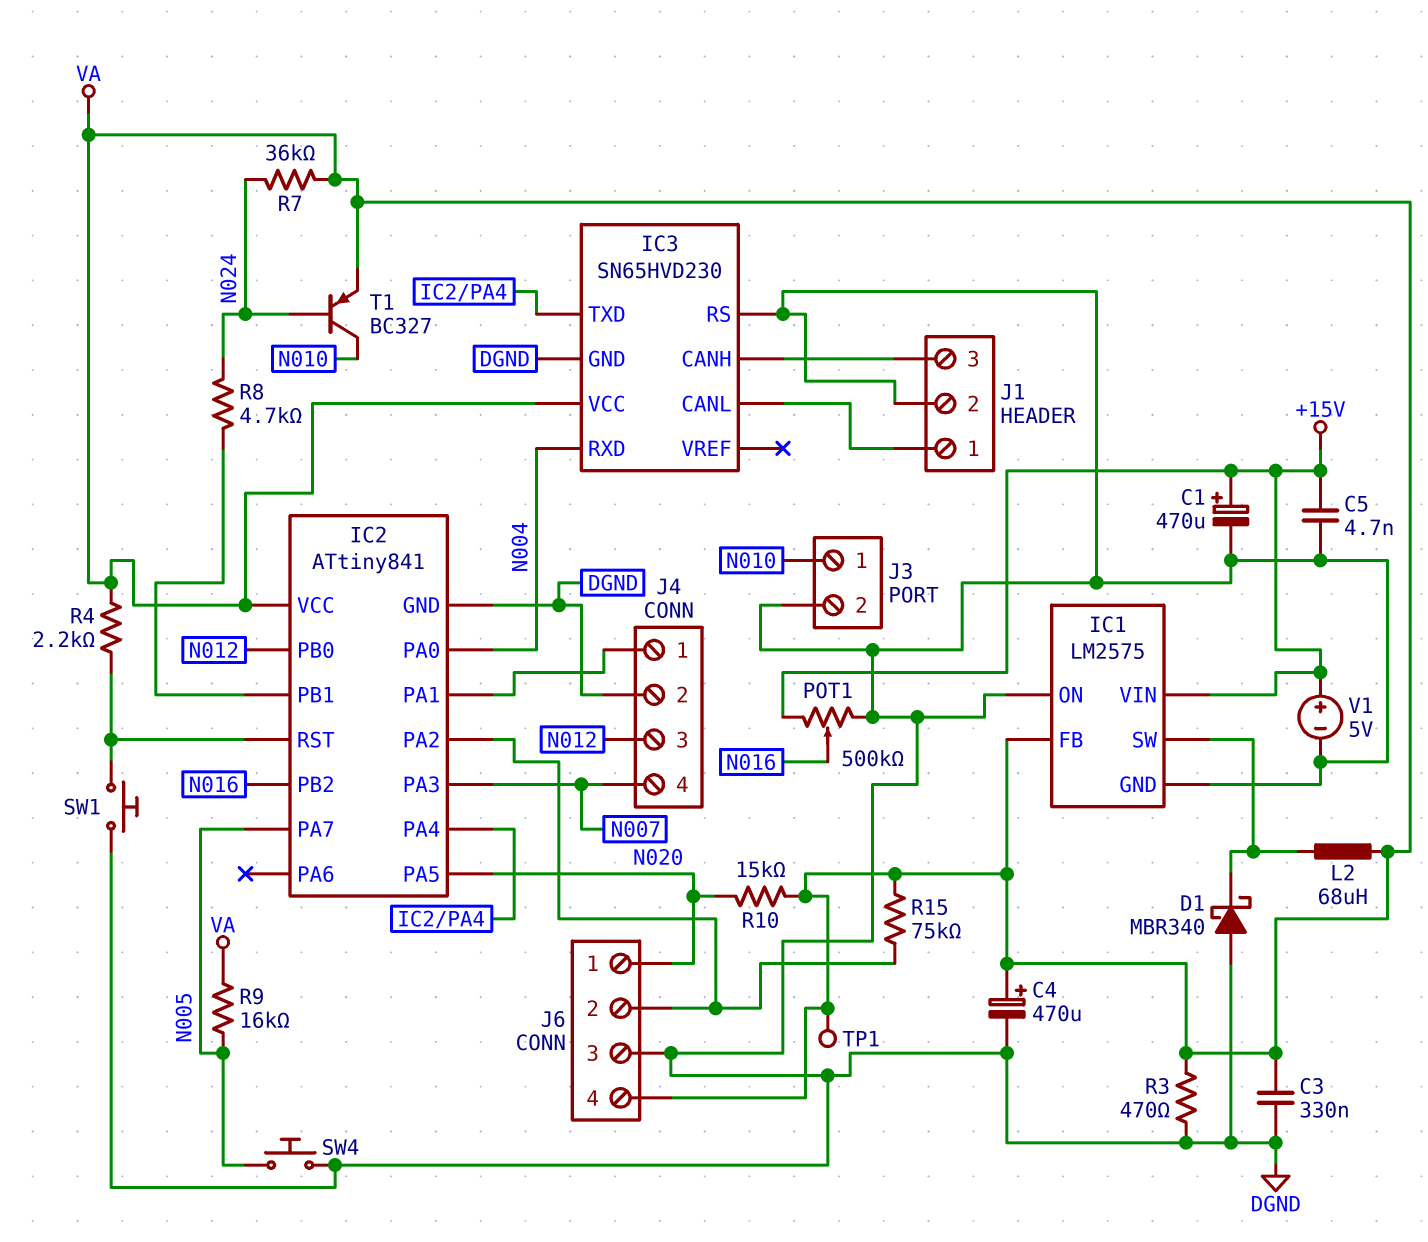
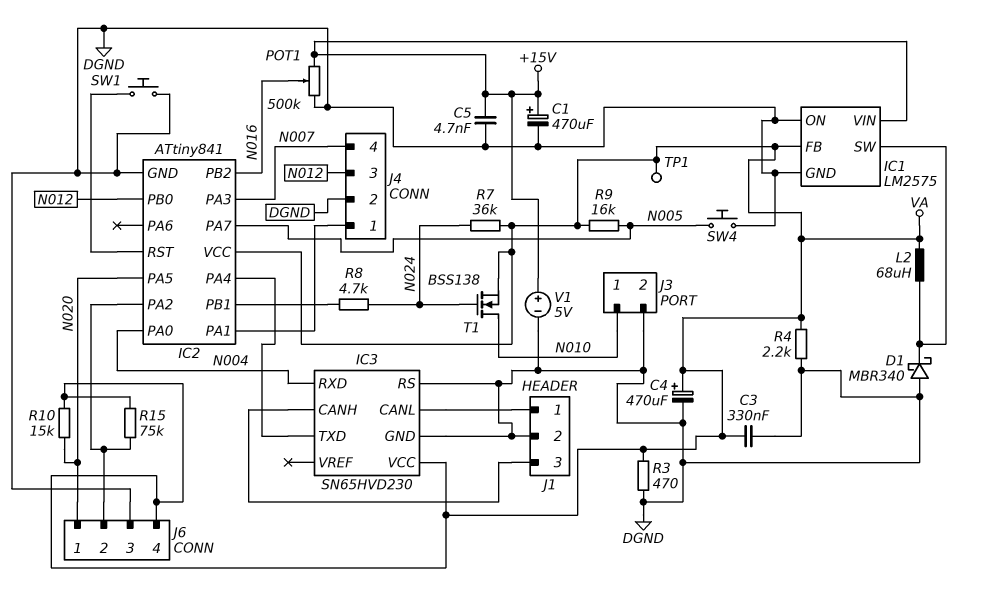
R4: 2.2k (IC2/RST, VA) -> 2.2k (DGND, VA)
T1: PNP BC327 (B N024, C N010, E VA) -> NMOS BSS138 (G N024, D N010, S VA)

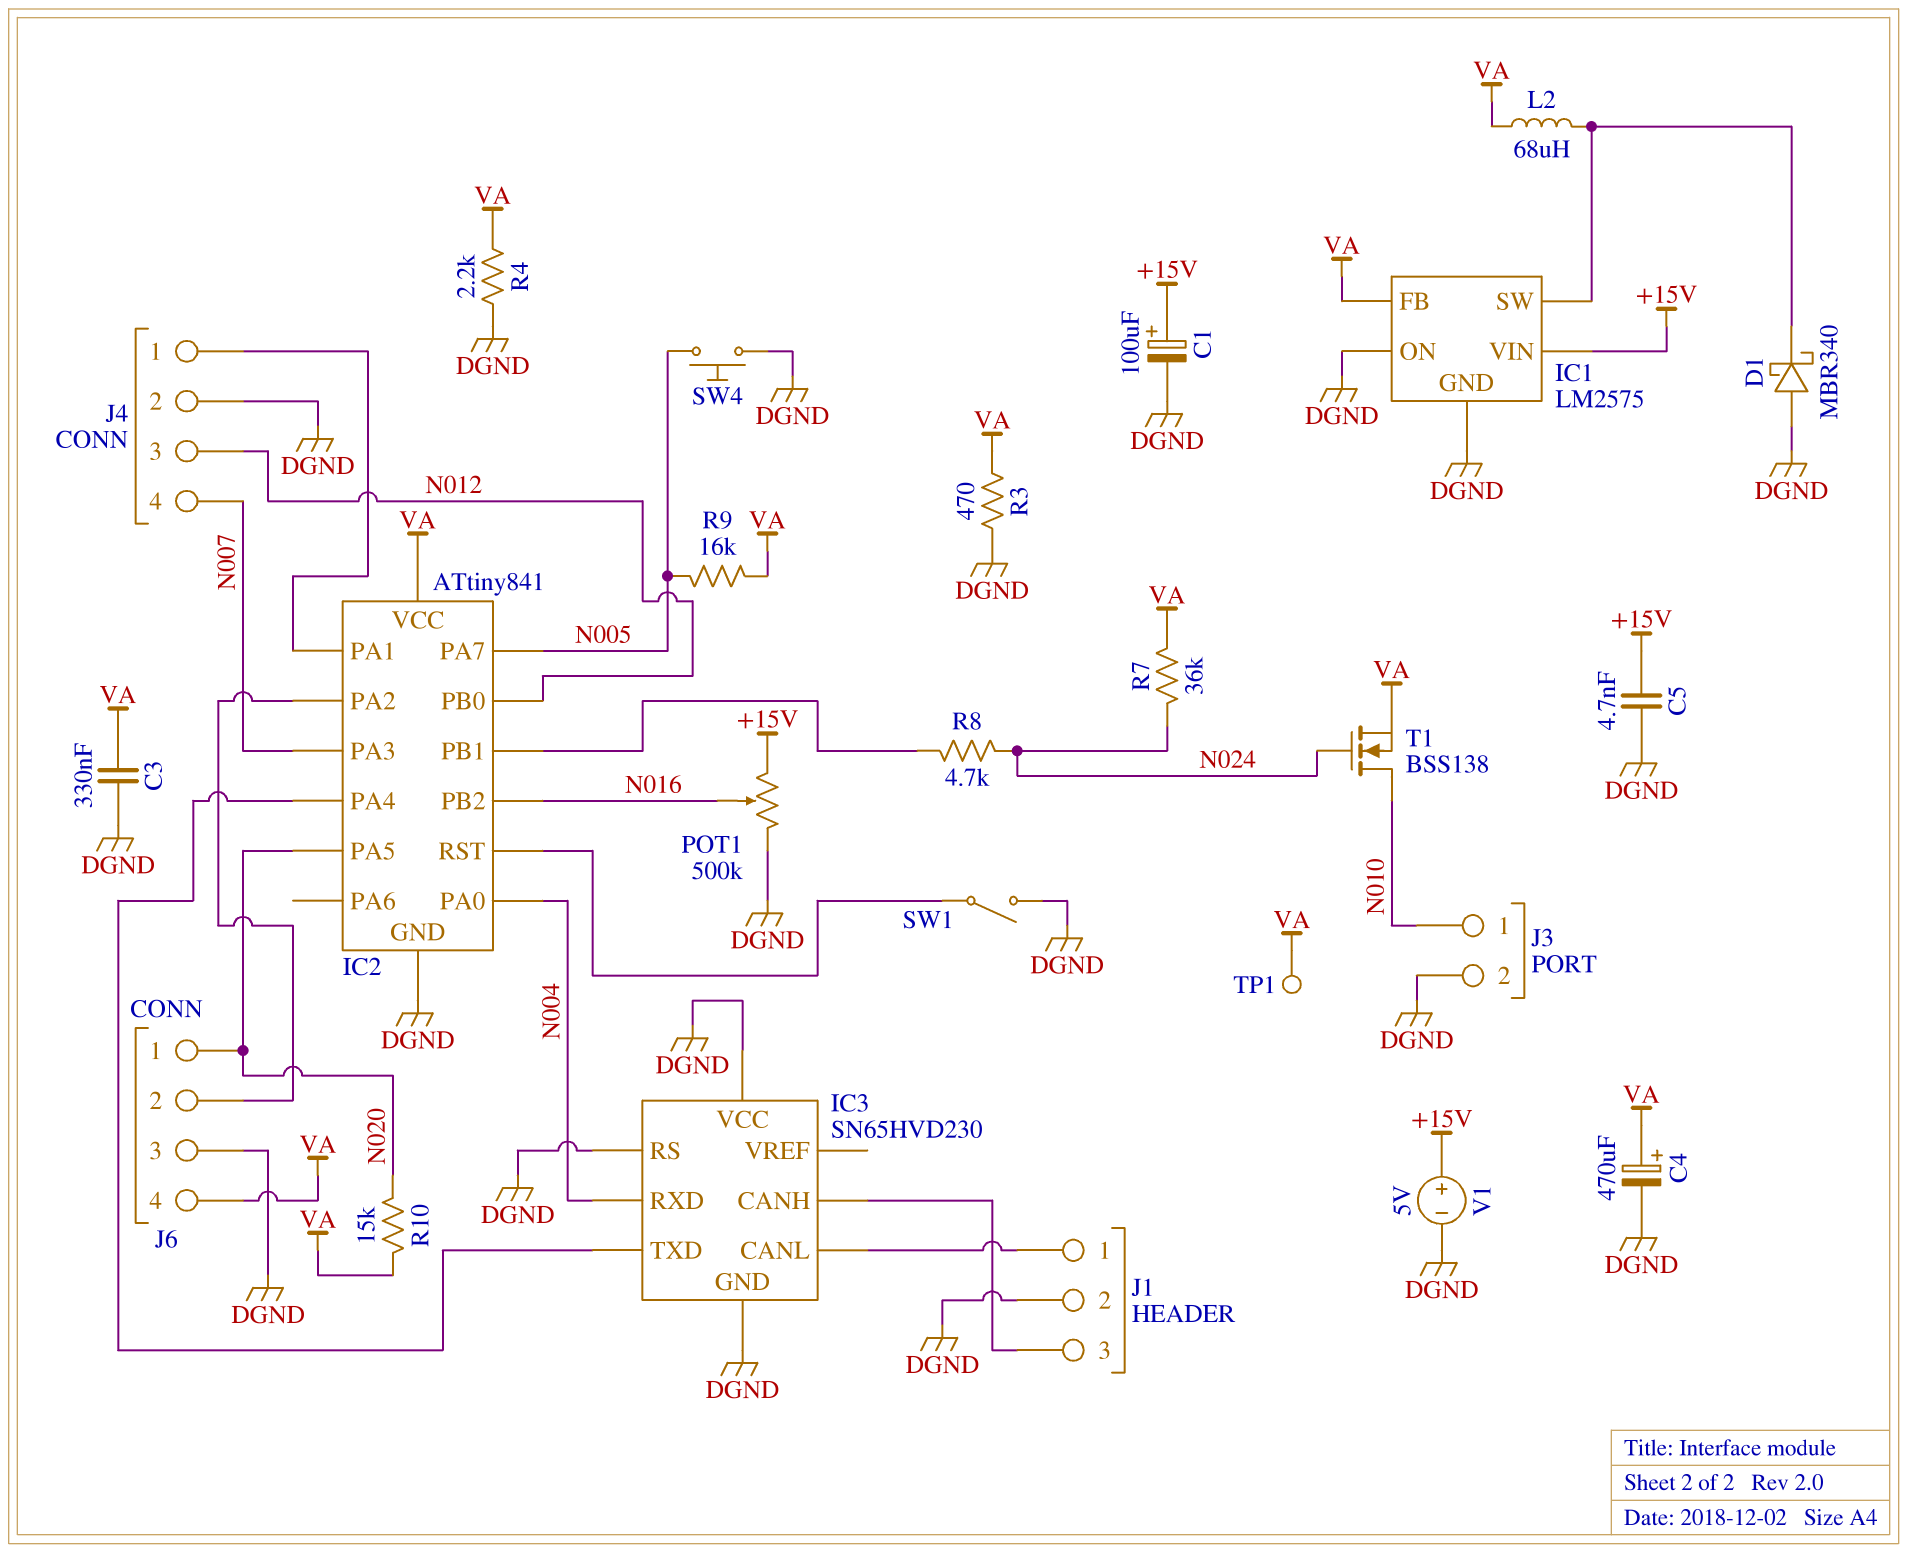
C1: 470uF (plus +15V, minus DGND) -> 100uF (plus +15V, minus DGND)
IC3 pin VCC: VA -> DGND
R15: 75k (IC2/PA2, VA) -> none
SW1: button (DGND, IC2/RST) -> switch (DGND, IC2/RST)

